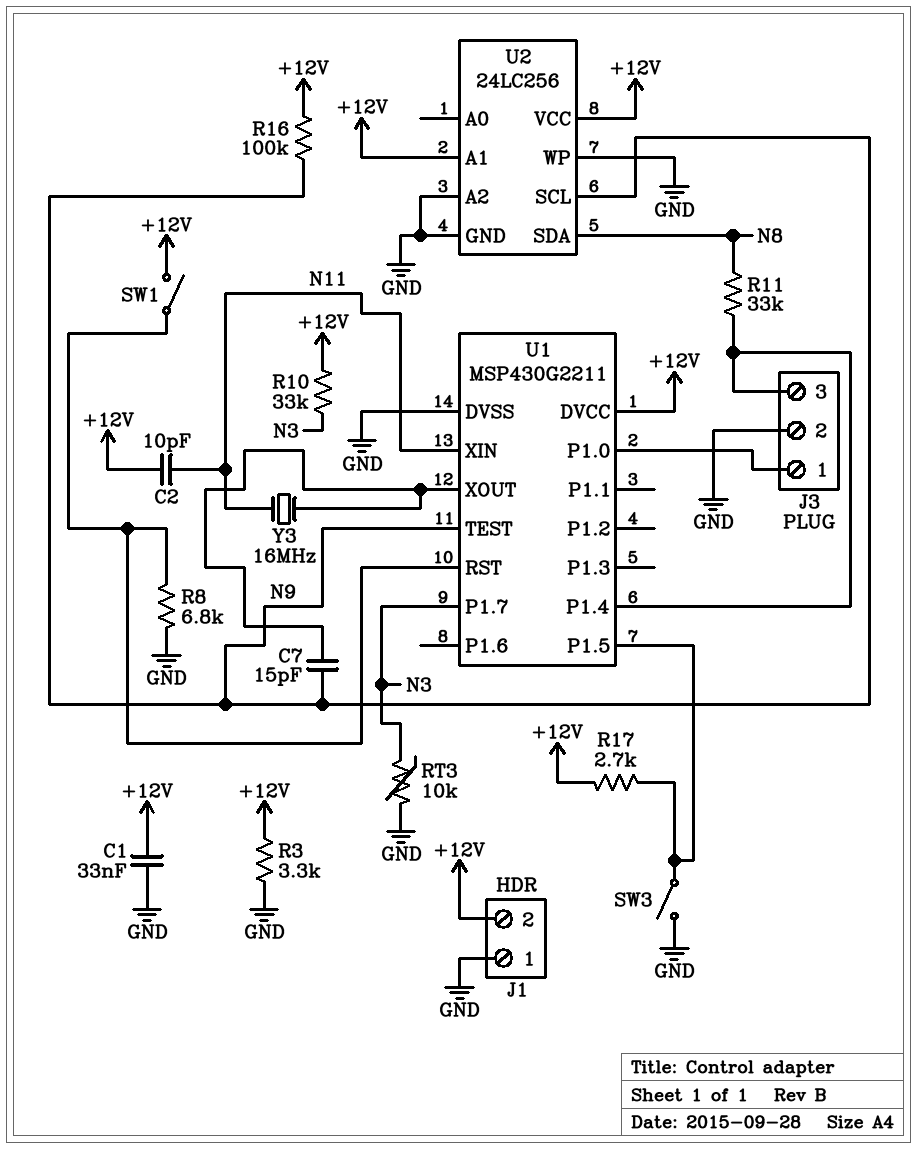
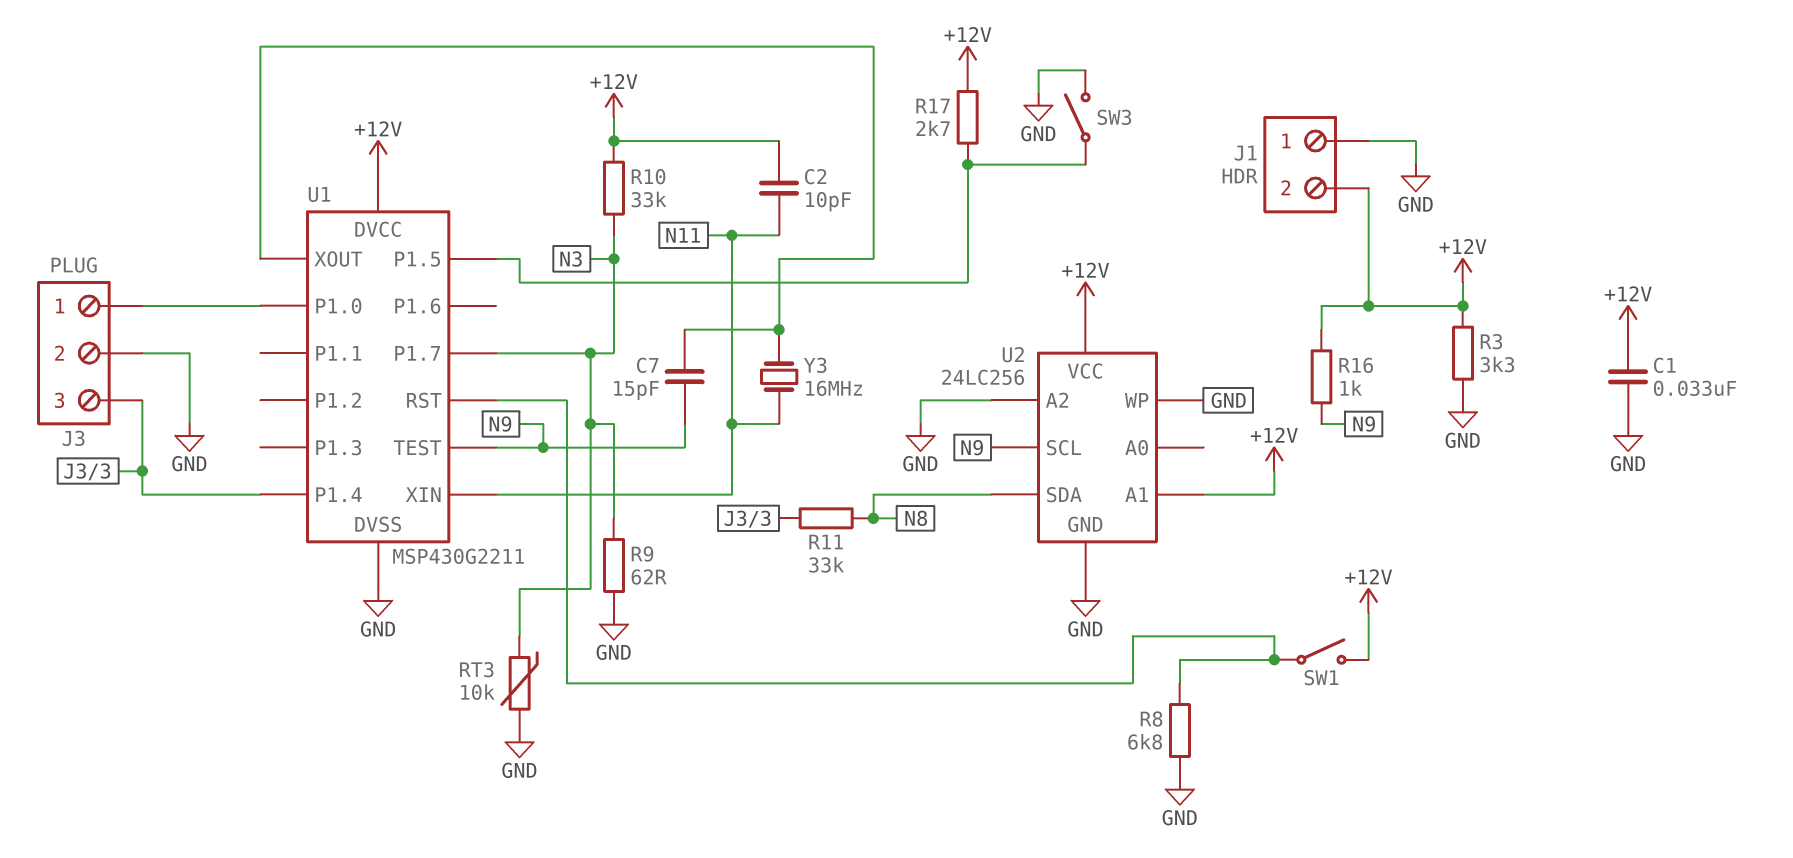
R9: none -> 62 (GND, N3)
R16: 100k (+12V, N9) -> 1k (+12V, N9)

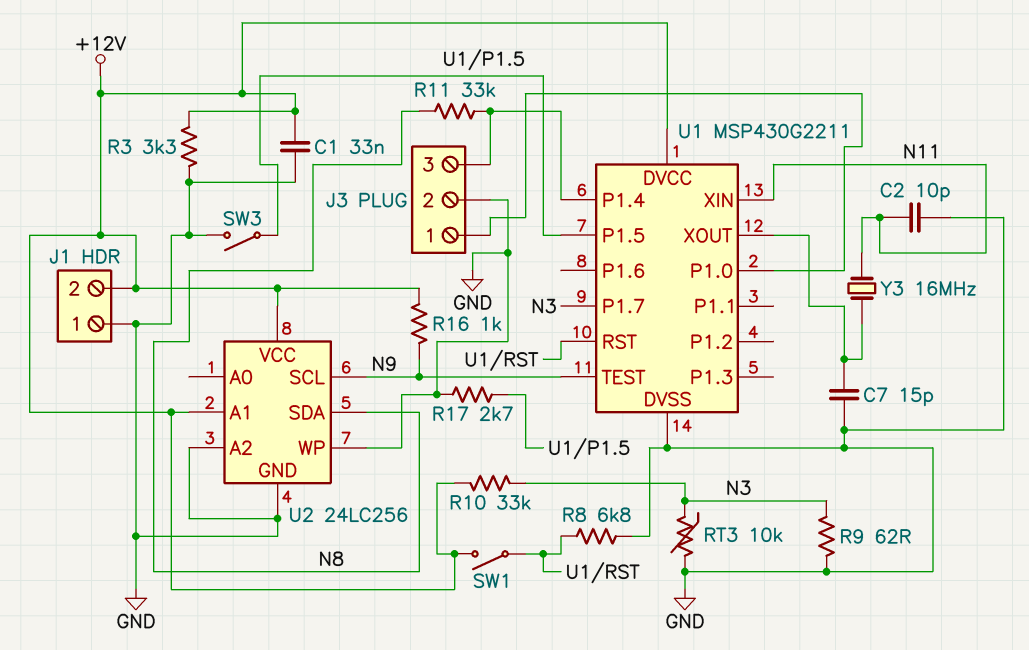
C2: 10pF (+12V, N11) -> 10pF (GND, N11)
C7: 15pF (N9, U1/XOUT) -> 15pF (GND, U1/XOUT)
R17: 2.7k (+12V, U1/P1.5) -> 2.7k (GND, U1/P1.5)

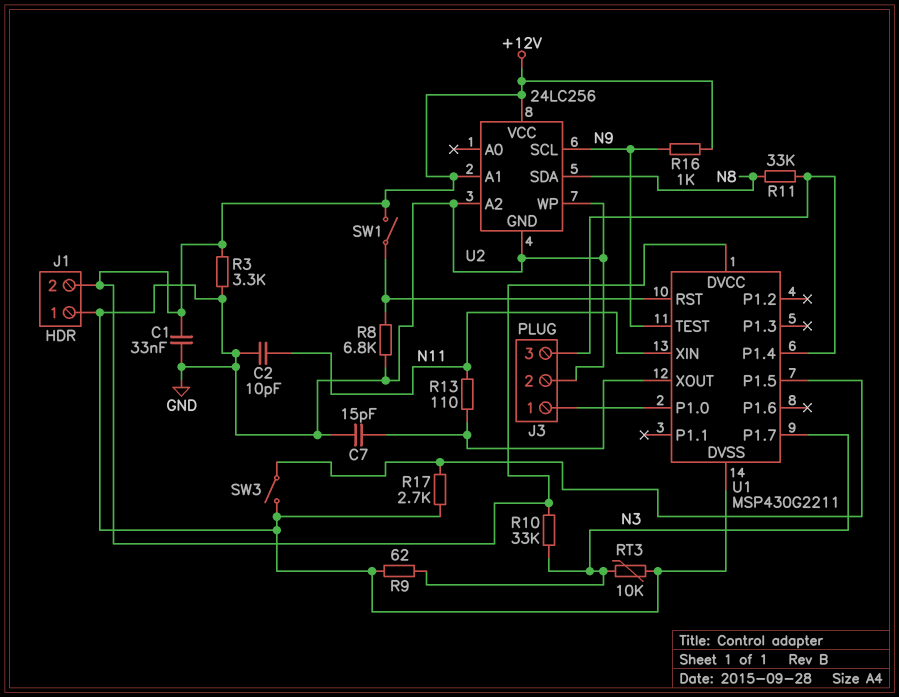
R13: none -> 110 (N11, U1/XOUT)
Y3: 16MHz (N11, U1/XOUT) -> none

